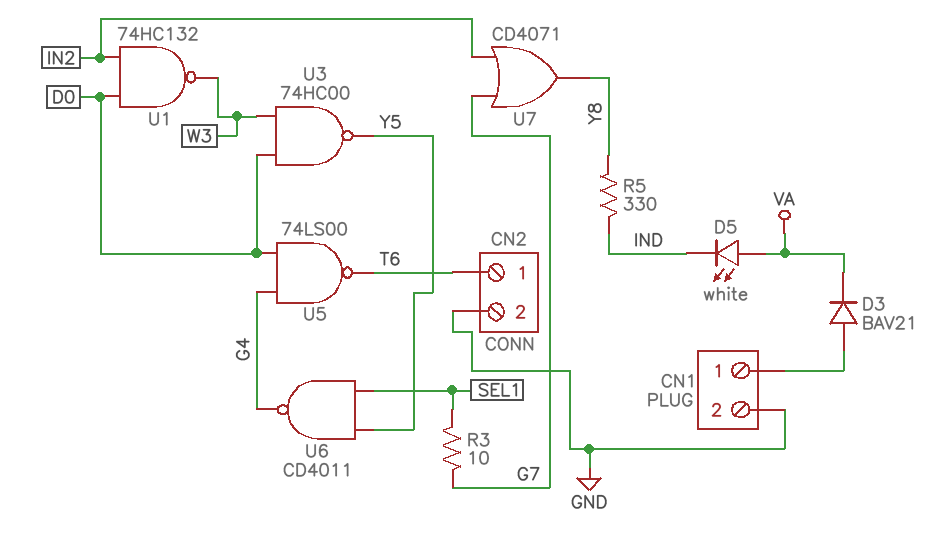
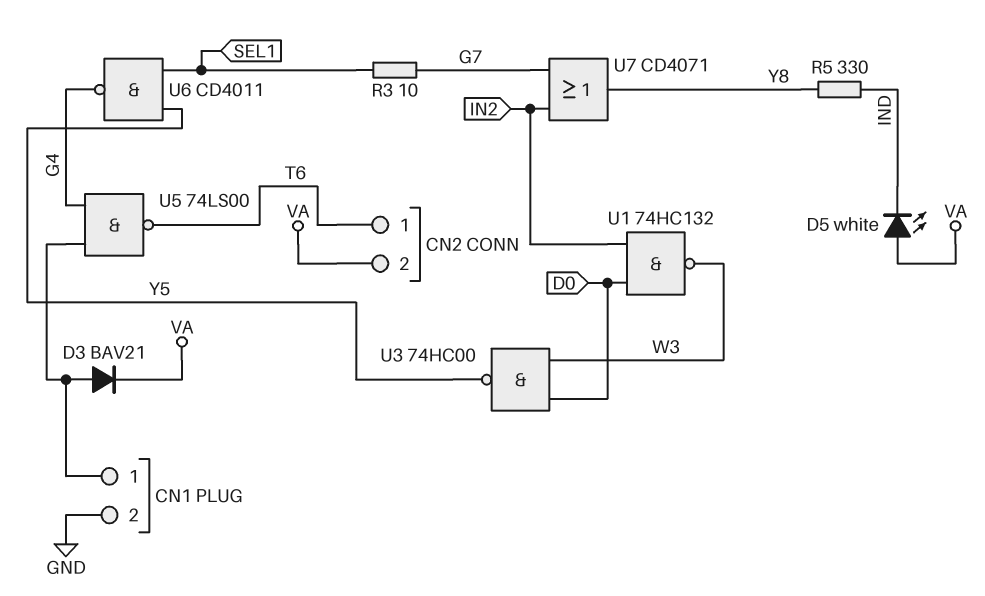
CN2 pin 2: GND -> VA
U5: NAND 74LS00 (in D0, in G4, out T6) -> NAND 74LS00 (in CN1/1, in G4, out T6)

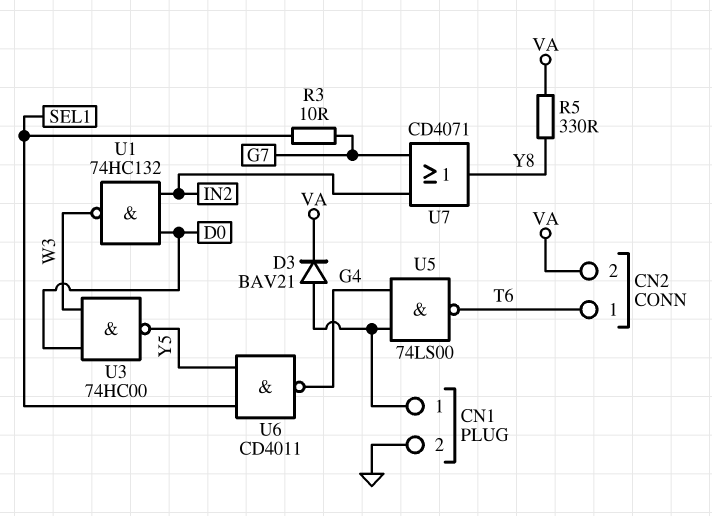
D5: LED white (A VA, K IND) -> none
R5: 330 (IND, Y8) -> 330 (VA, Y8)

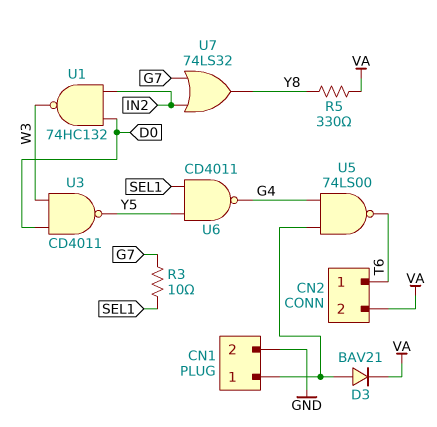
U3: NAND 74HC00 (in D0, in W3, out Y5) -> NAND CD4011 (in D0, in W3, out Y5)
U7: OR CD4071 (in G7, in IN2, out Y8) -> OR 74LS32 (in G7, in IN2, out Y8)

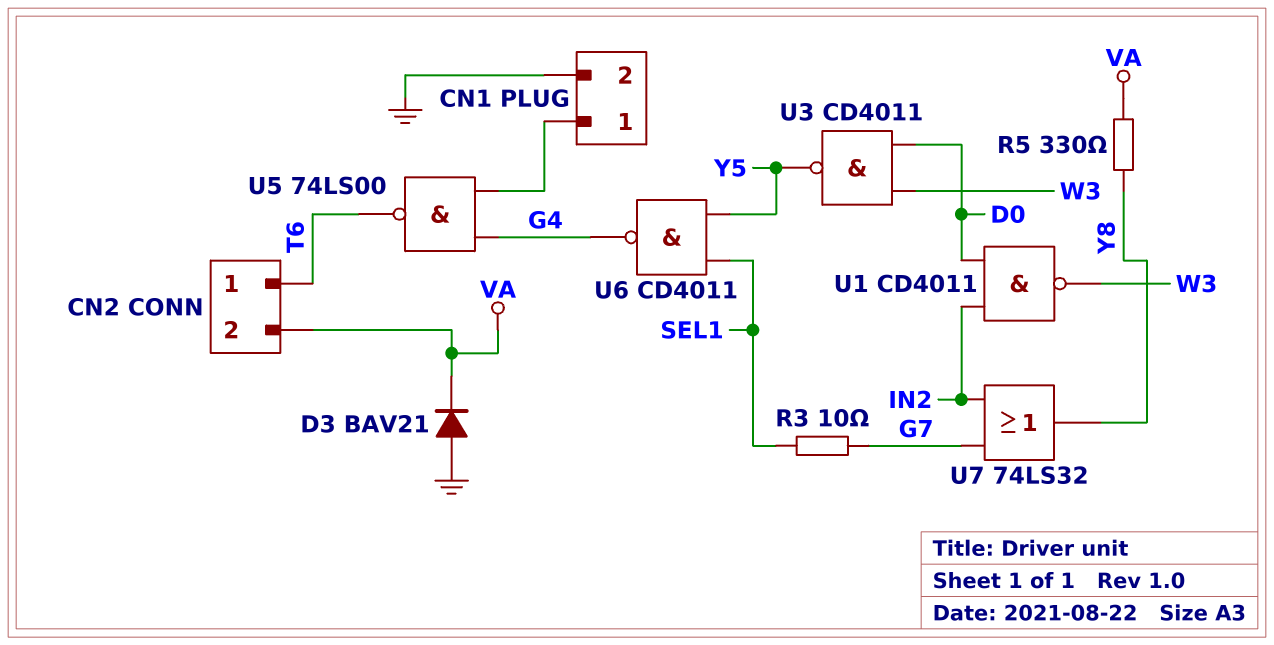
D3: diode BAV21 (A CN1/1, K VA) -> diode BAV21 (A GND, K VA)
U1: NAND 74HC132 (in D0, in IN2, out W3) -> NAND CD4011 (in D0, in IN2, out W3)

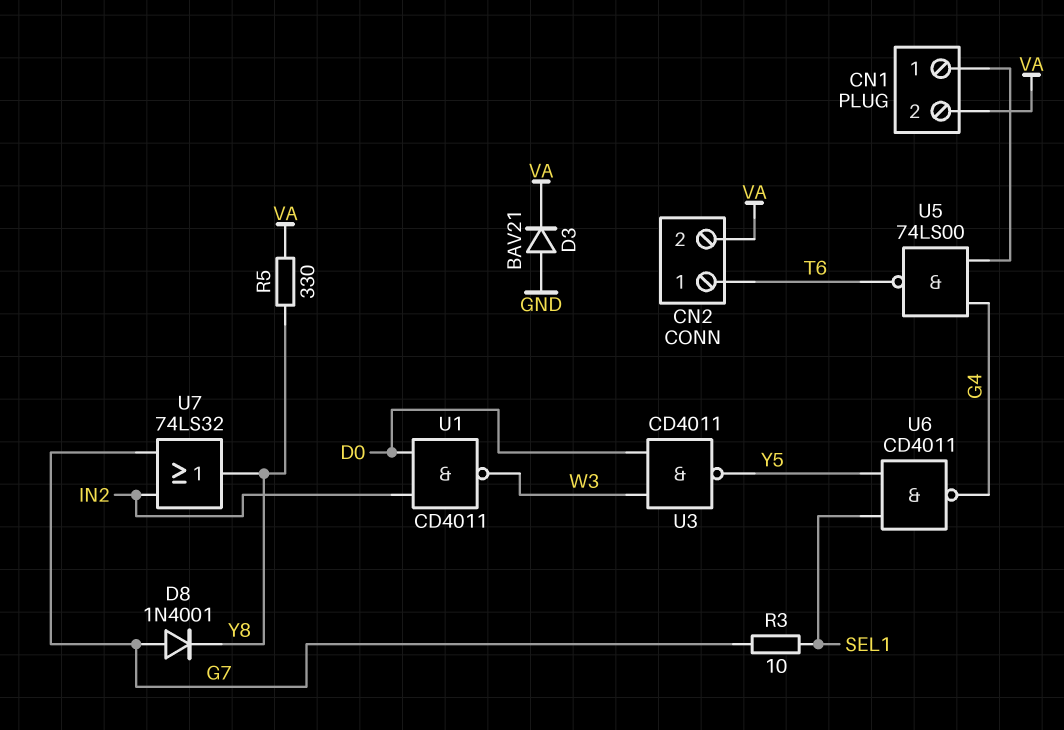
CN1 pin 2: GND -> VA
D8: none -> diode 1N4001 (A G7, K Y8)

